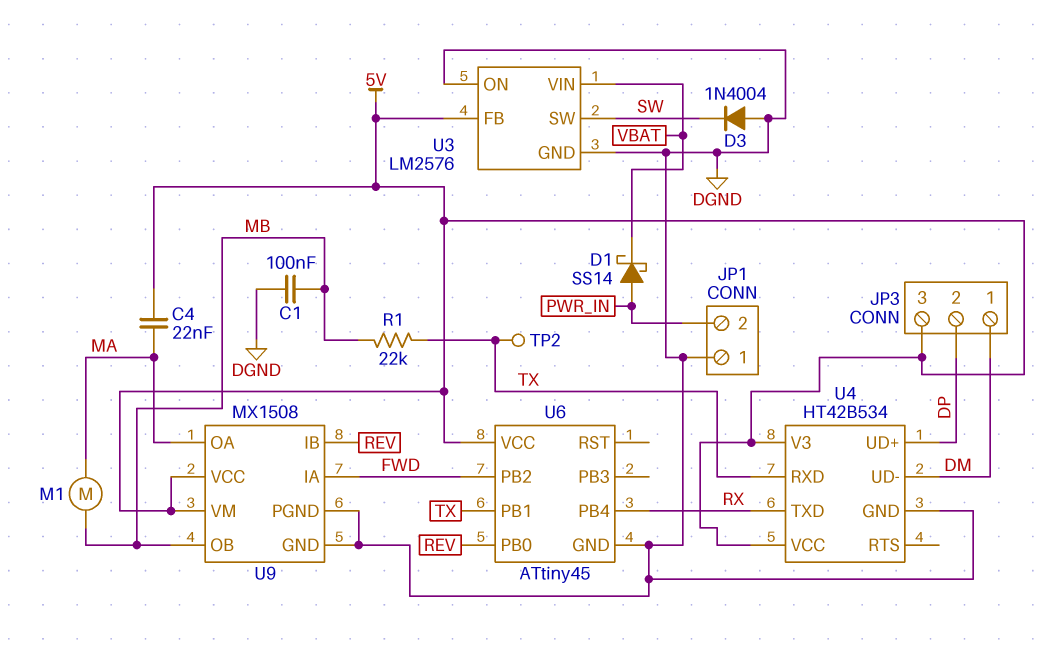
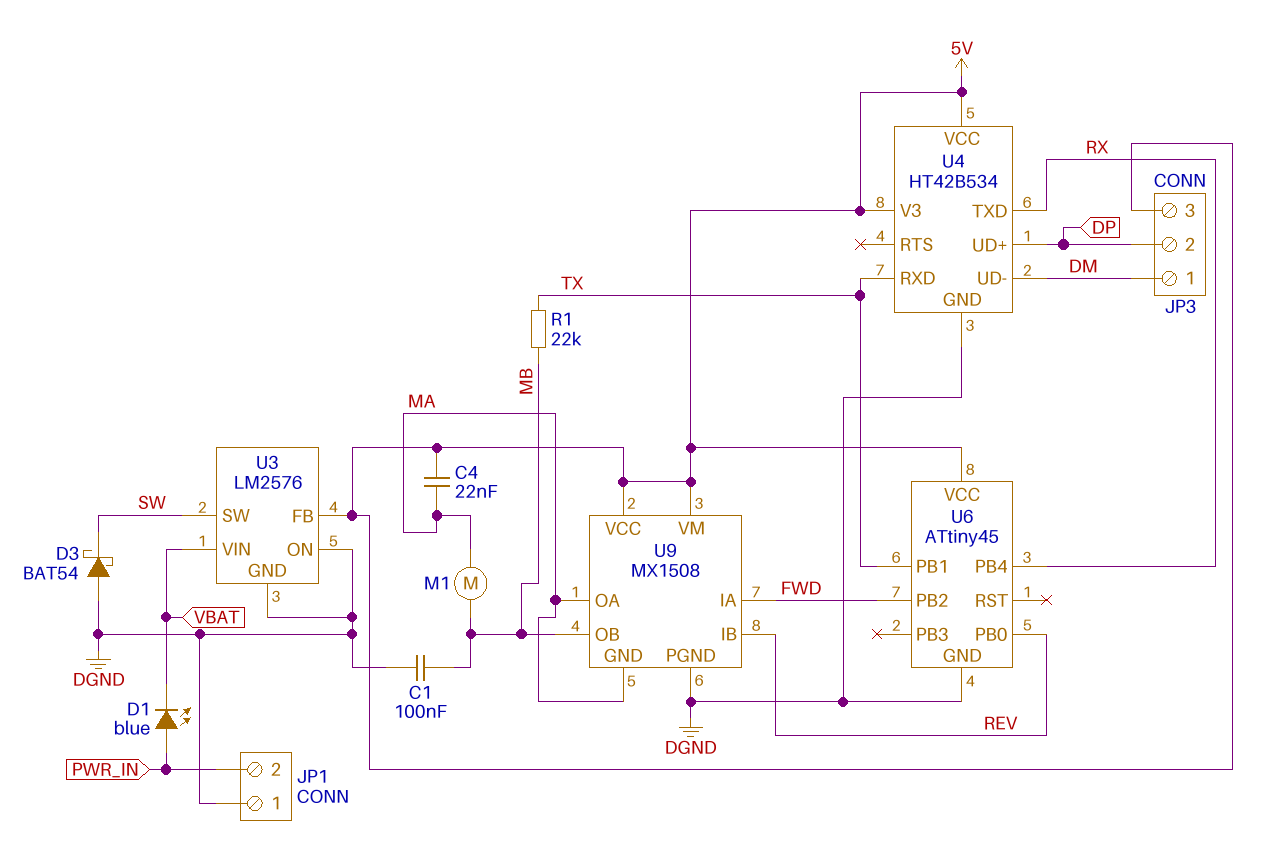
D1: schottky SS14 (A PWR_IN, K VBAT) -> LED blue (A PWR_IN, K VBAT)
D3: diode 1N4004 (A DGND, K SW) -> schottky BAT54 (A DGND, K SW)
TP2: test point (TX) -> none
U9 pin GND: DGND -> MA

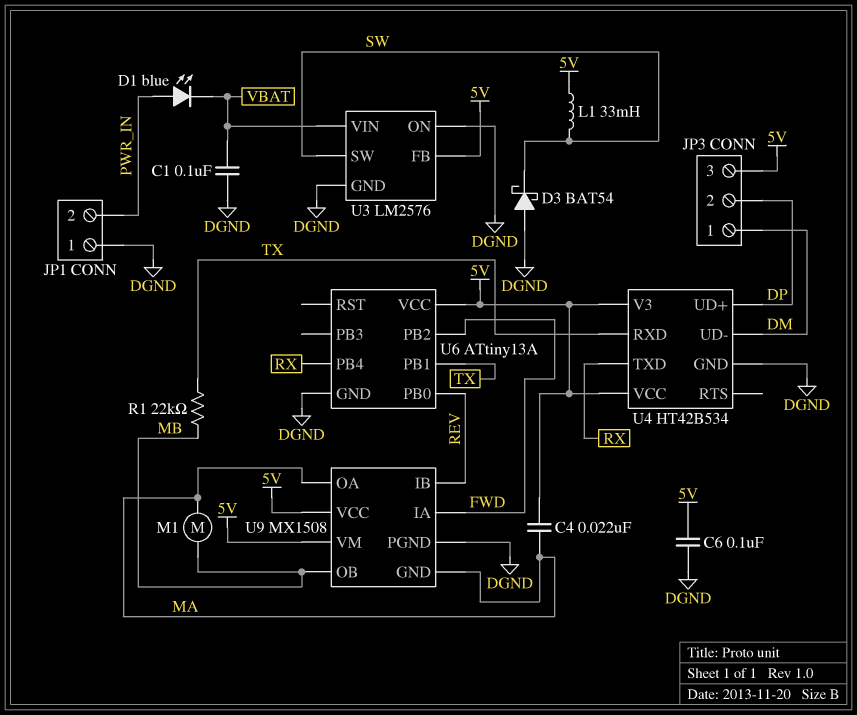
C1: 100nF (DGND, MB) -> 100nF (DGND, VBAT)
C6: none -> 100nF (5V, DGND)
L1: none -> 33mH (5V, SW)
U6: ATtiny45 -> ATtiny13A

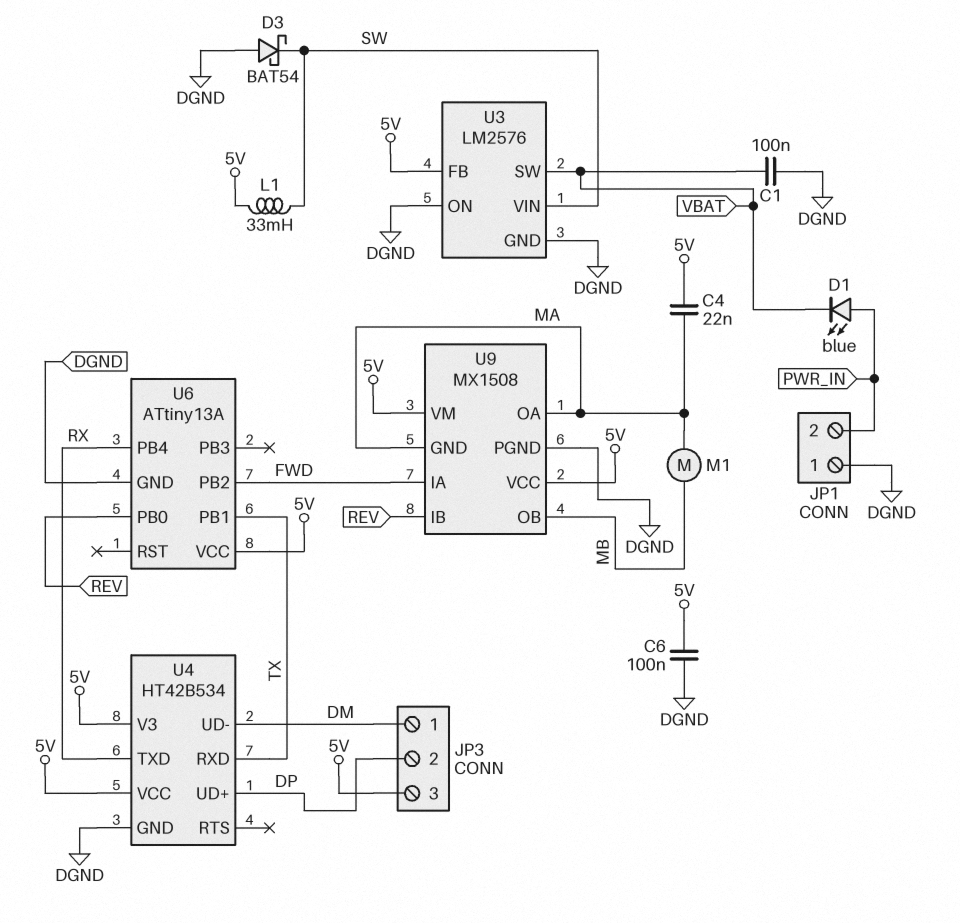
R1: 22k (MB, TX) -> none
U3 pin SW: SW -> VBAT
U3 pin VIN: VBAT -> SW

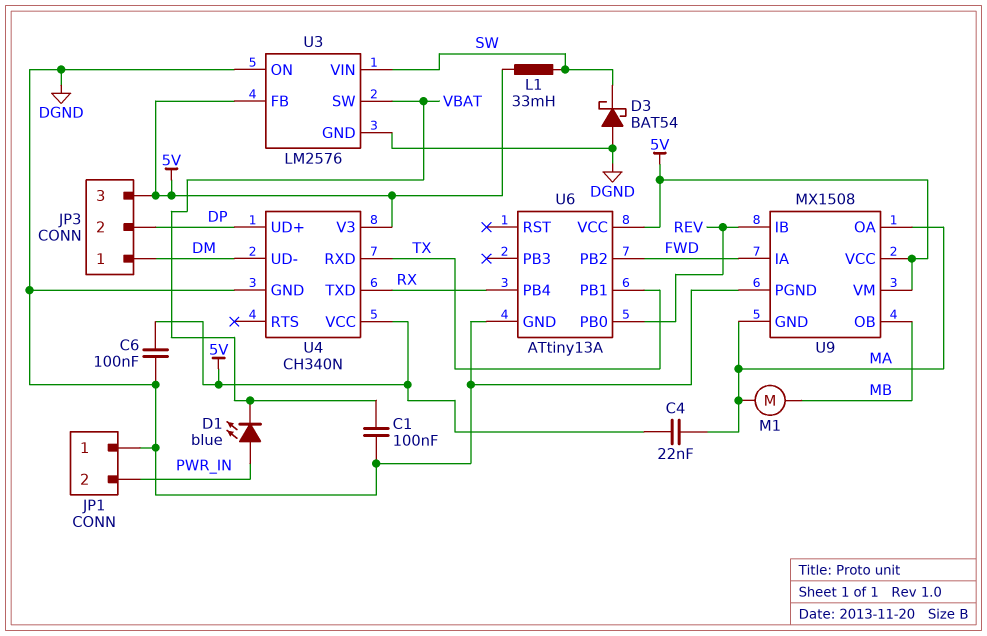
U4: HT42B534 -> CH340N

